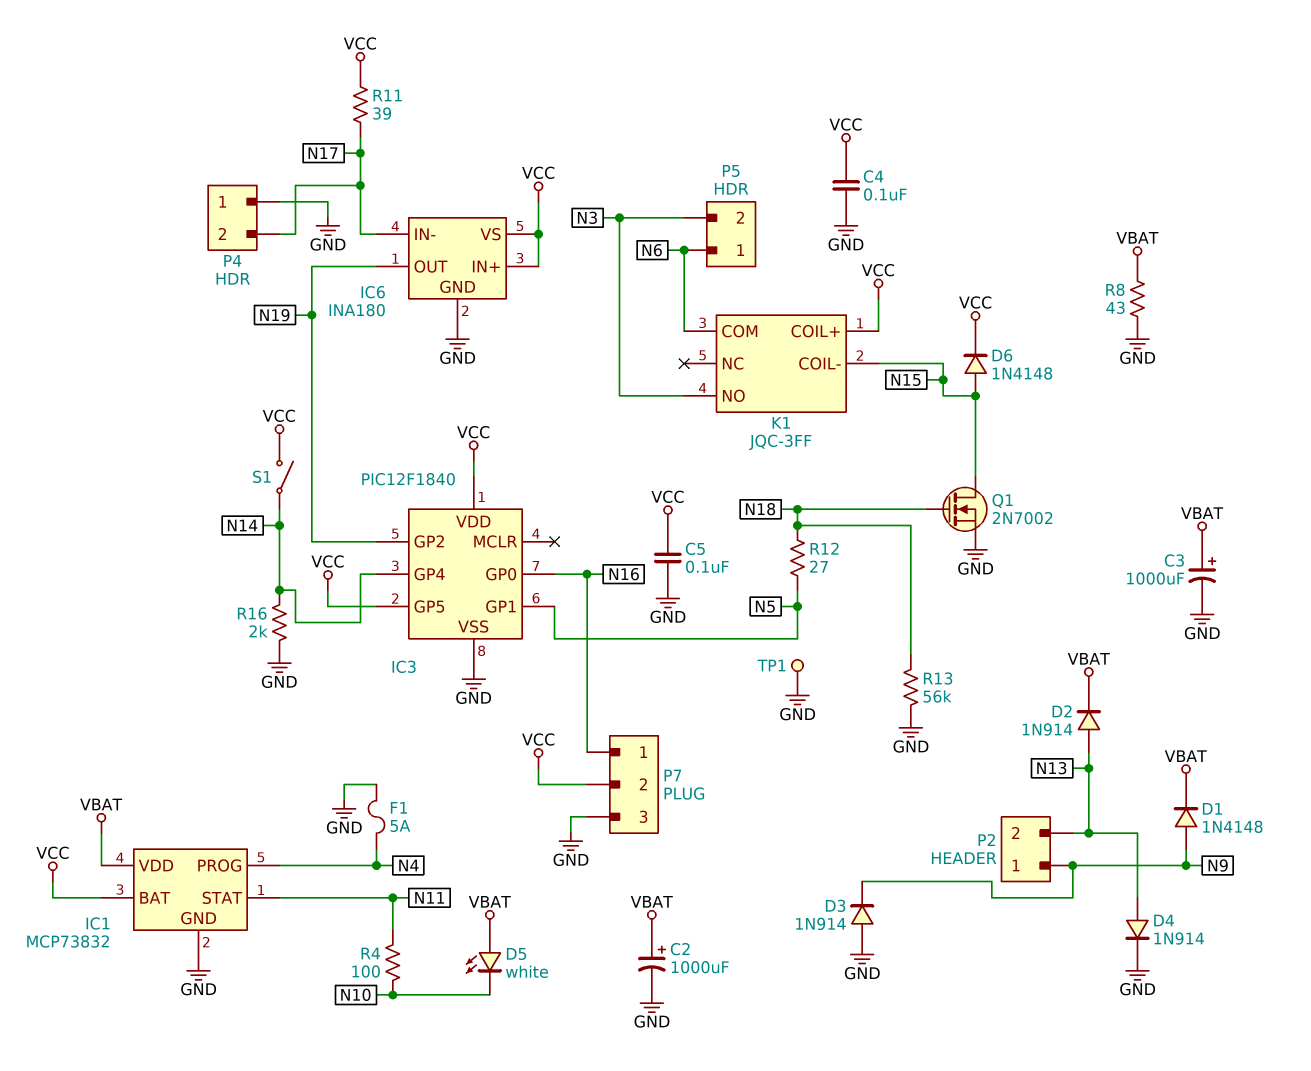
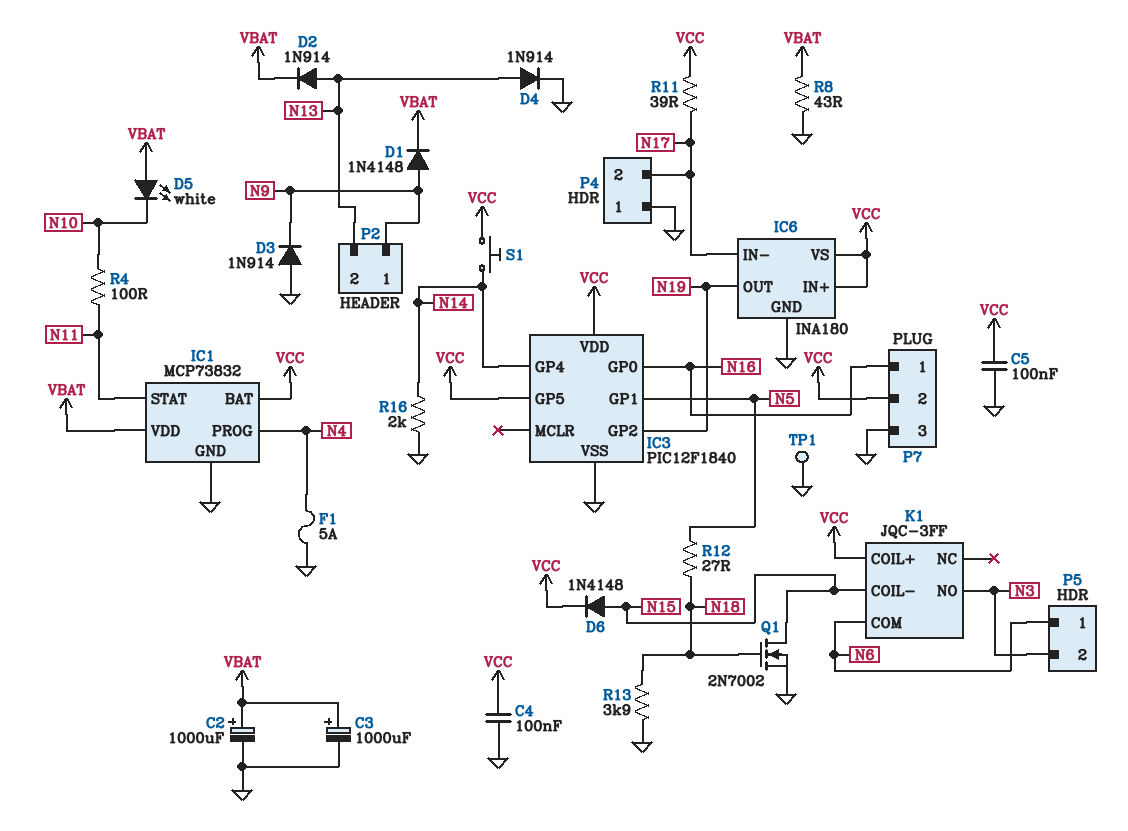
R13: 56k (GND, N18) -> 3.9k (GND, N18)
S1: switch (N14, VCC) -> button (N14, VCC)

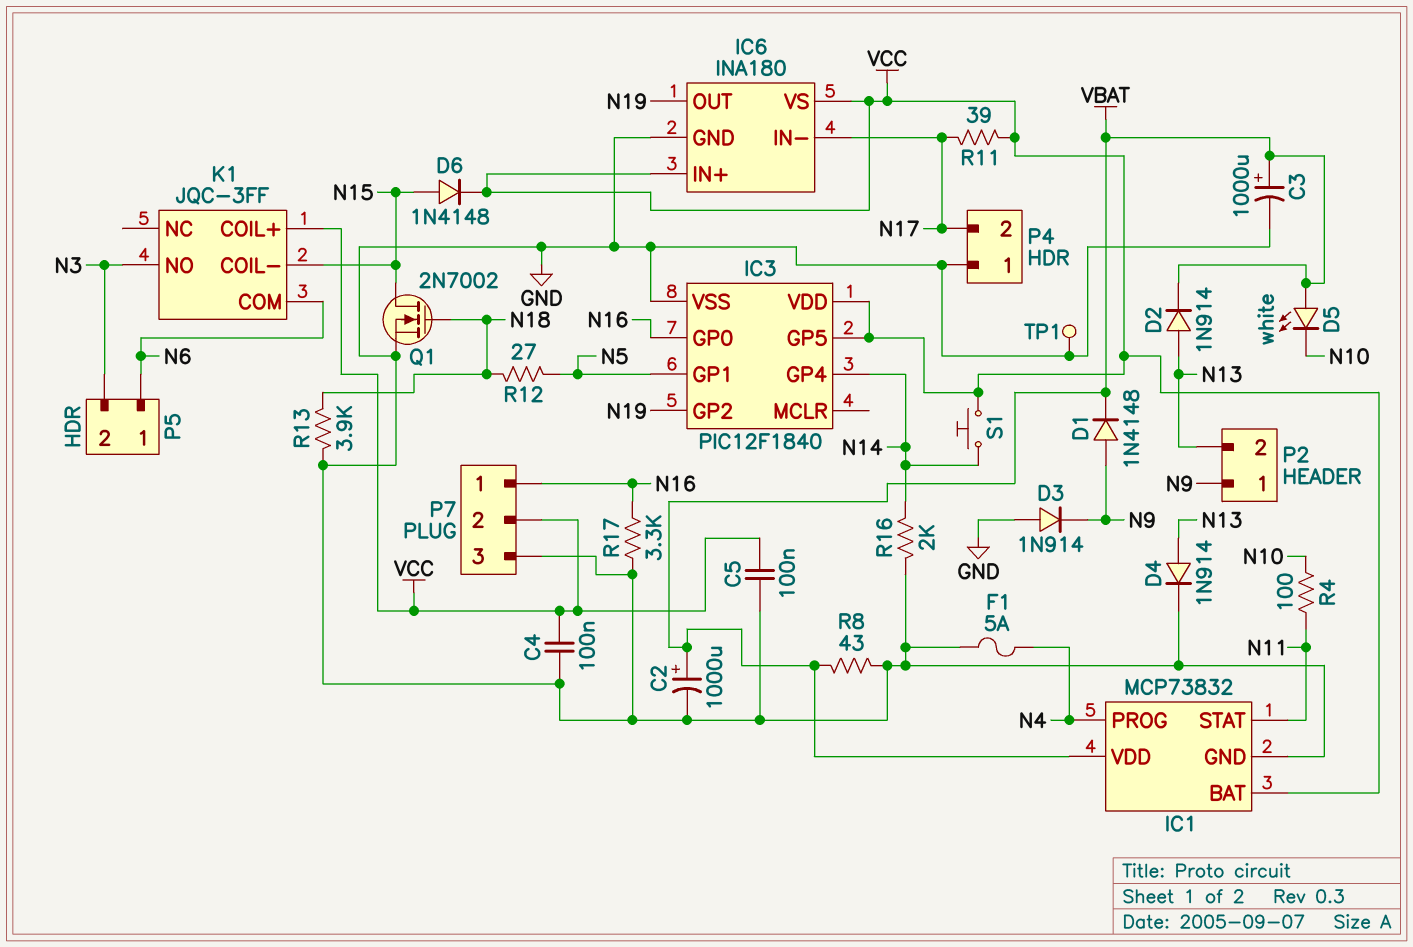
R17: none -> 3.3k (GND, N16)

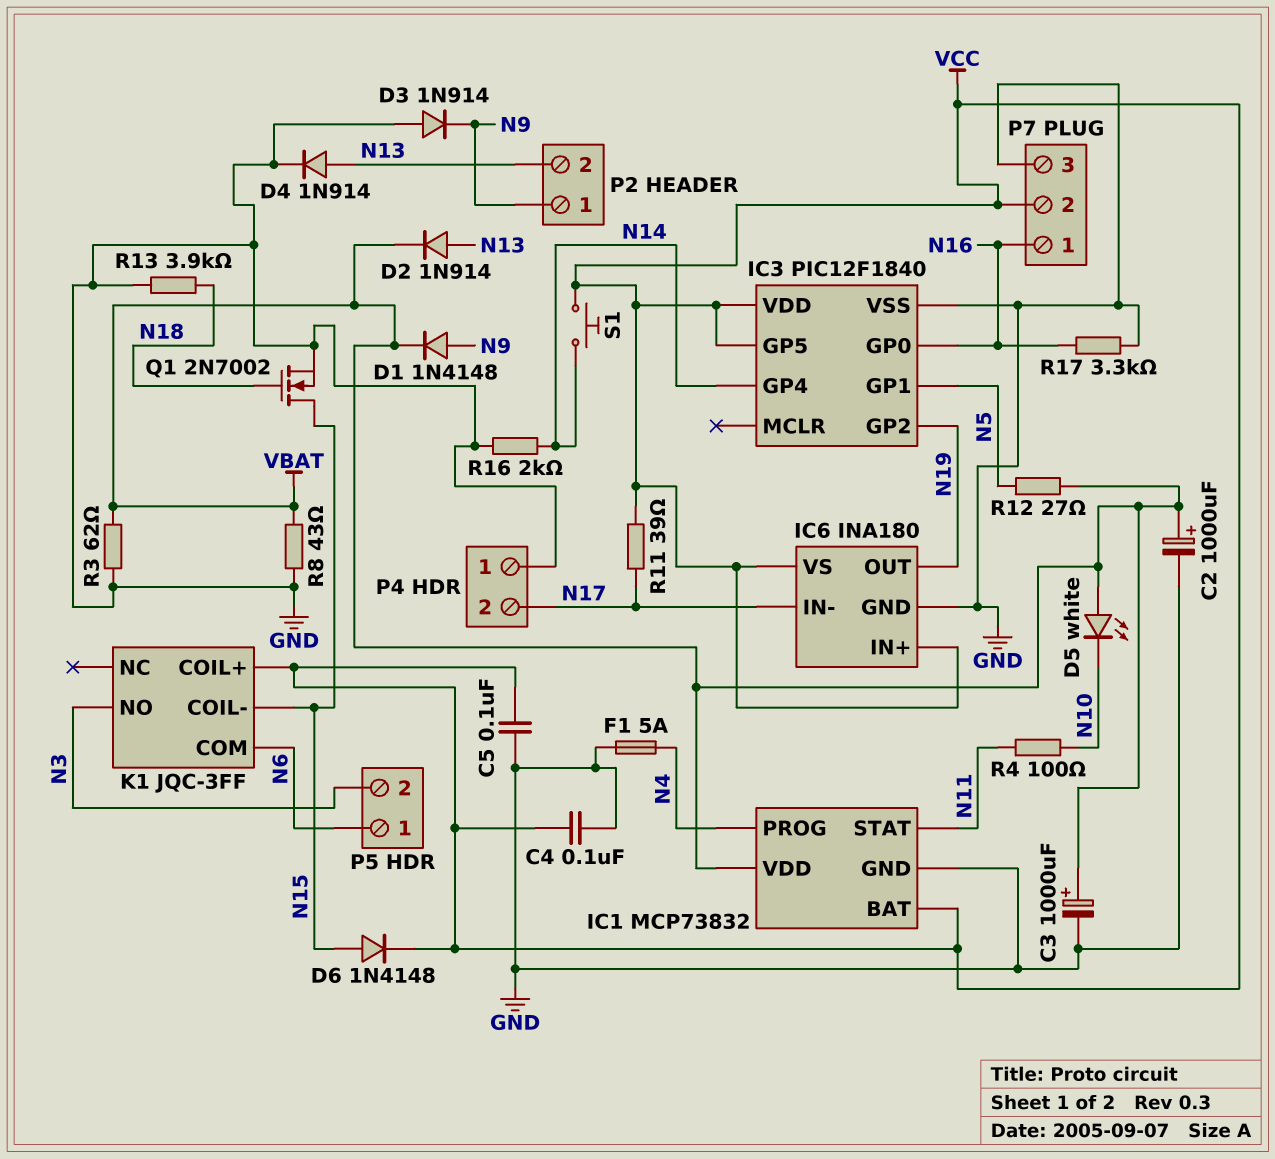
R3: none -> 62 (GND, VBAT)
R12: 27 (N5, N18) -> 27 (N5, VBAT)
TP1: test point (GND) -> none

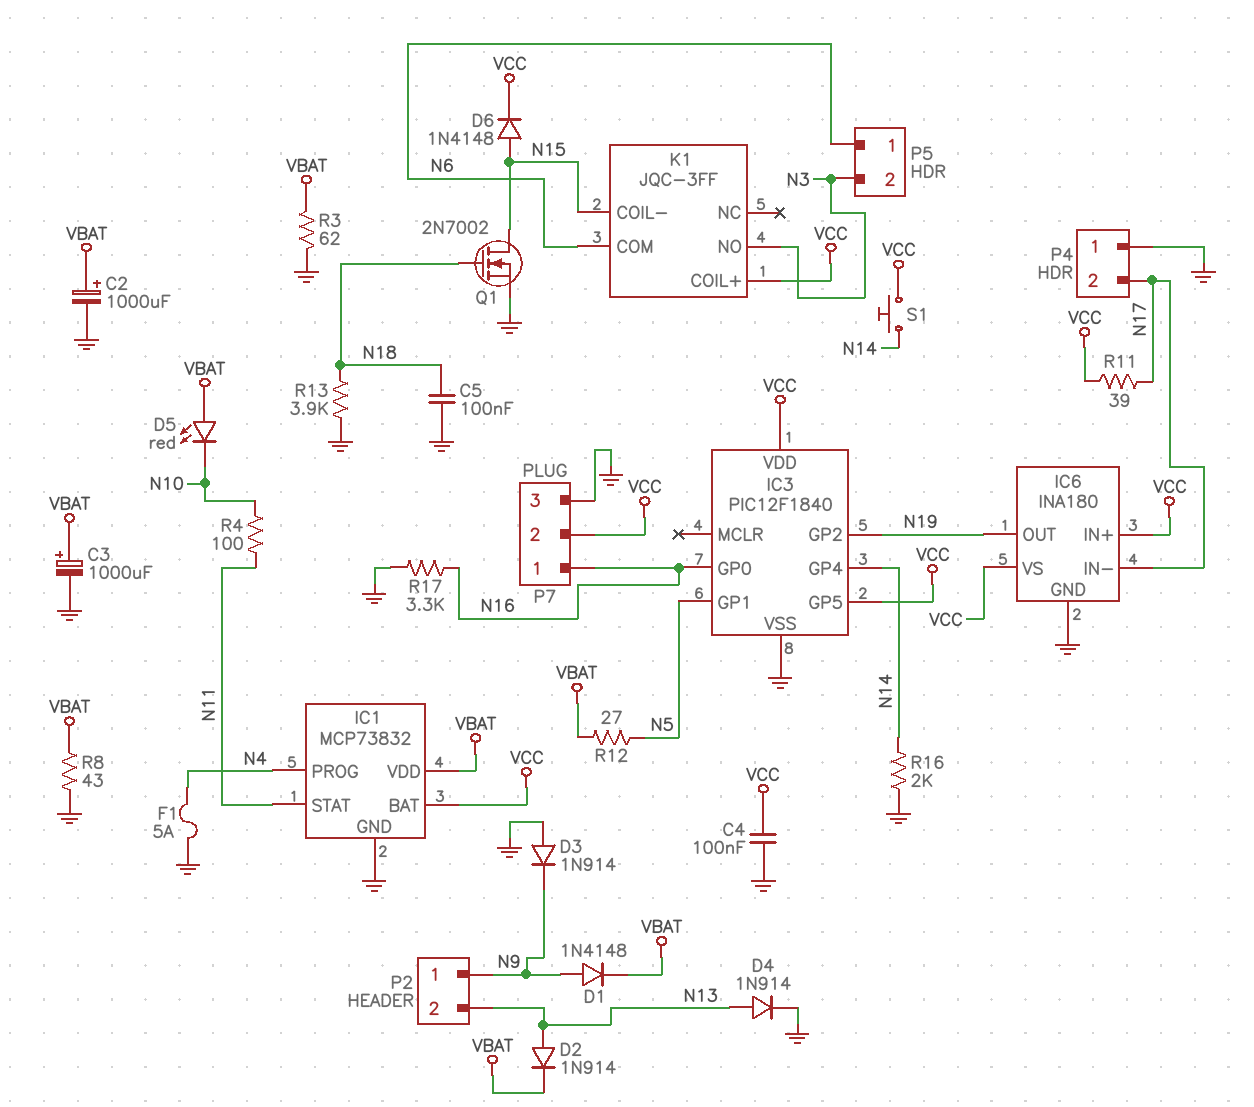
C5: 100nF (GND, VCC) -> 100nF (GND, N18)
D5: LED white (A VBAT, K N10) -> LED red (A VBAT, K N10)

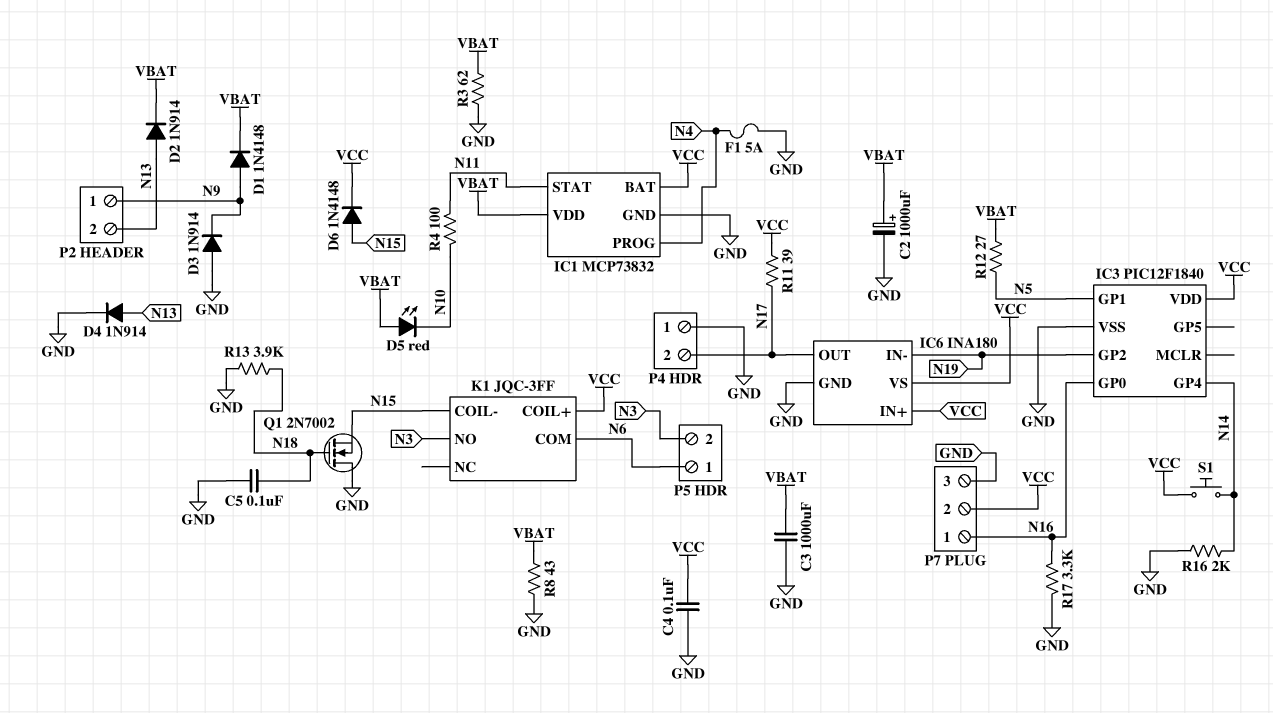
C3: 1000uF (plus VBAT, minus GND) -> 1000uF (GND, VBAT)
IC3 pin GP5: VCC -> none
IC6 pin IN-: N17 -> N19
IC6 pin OUT: N19 -> N17
Q1: NMOS 2N7002 (G N18, D N15, S GND) -> NMOS 2N7002 (G N18, D GND, S N15)

